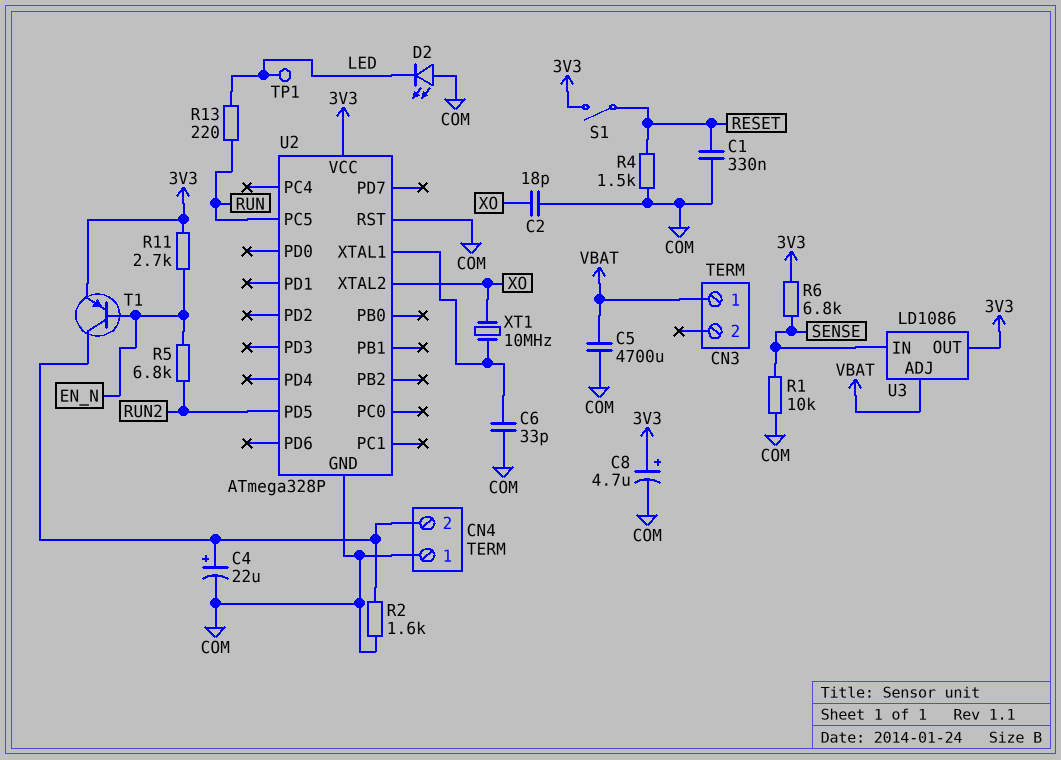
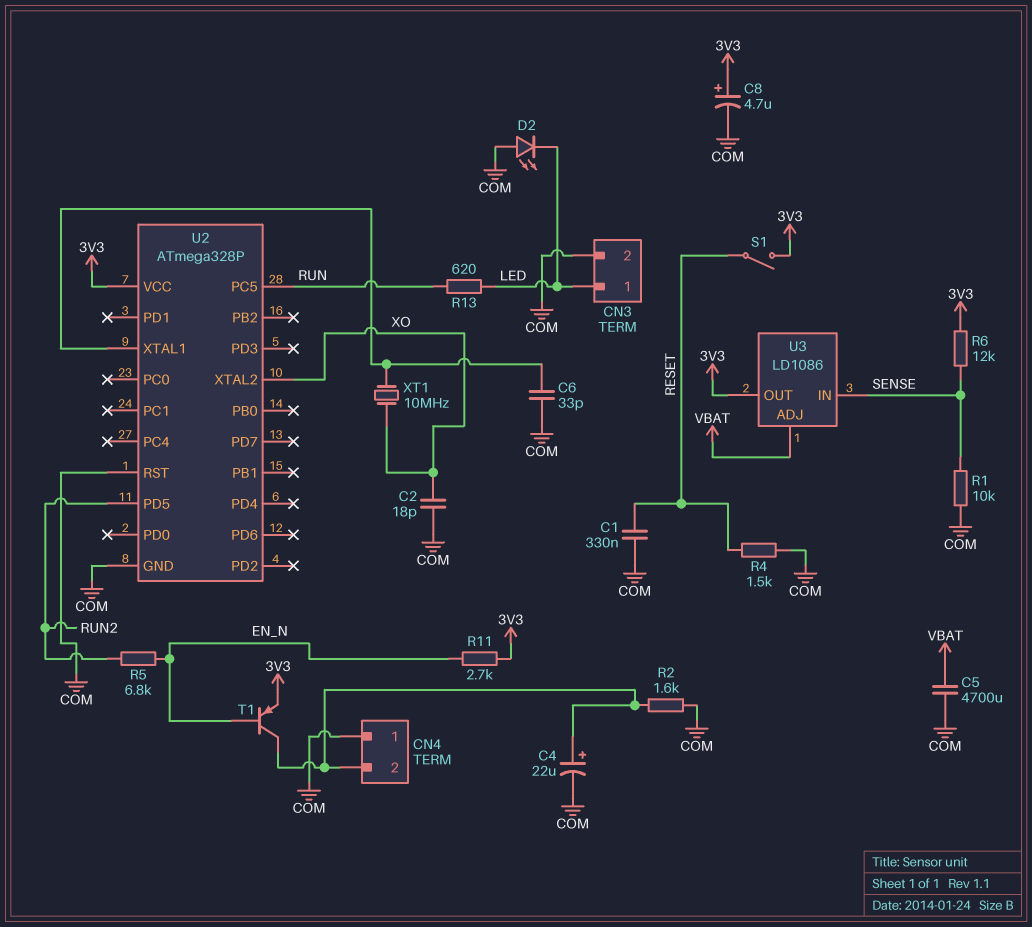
CN3 pin 1: VBAT -> LED
CN3 pin 2: none -> COM
R6: 6.8k (3V3, SENSE) -> 12k (3V3, SENSE)
R13: 220 (LED, RUN) -> 620 (LED, RUN)
TP1: test point (LED) -> none

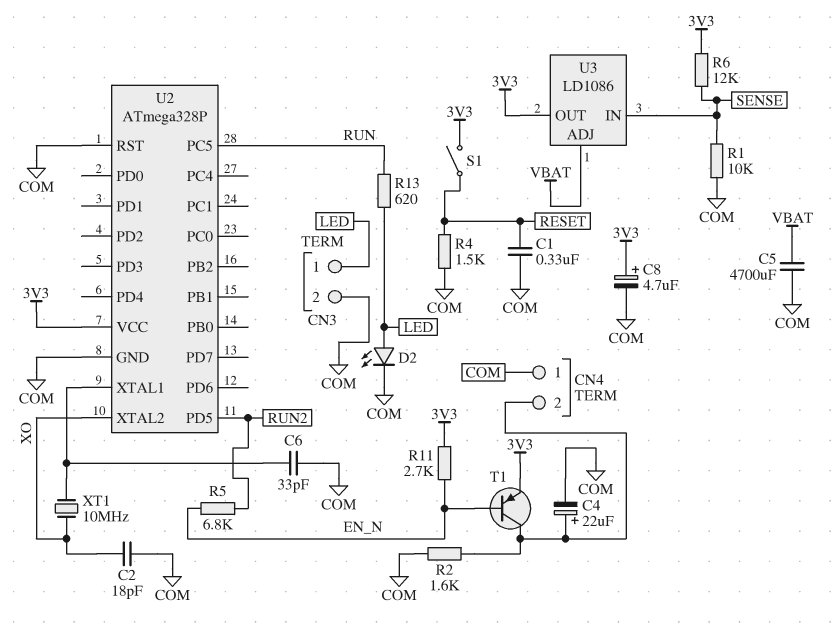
D2: LED (A COM, K LED) -> LED (A LED, K COM)

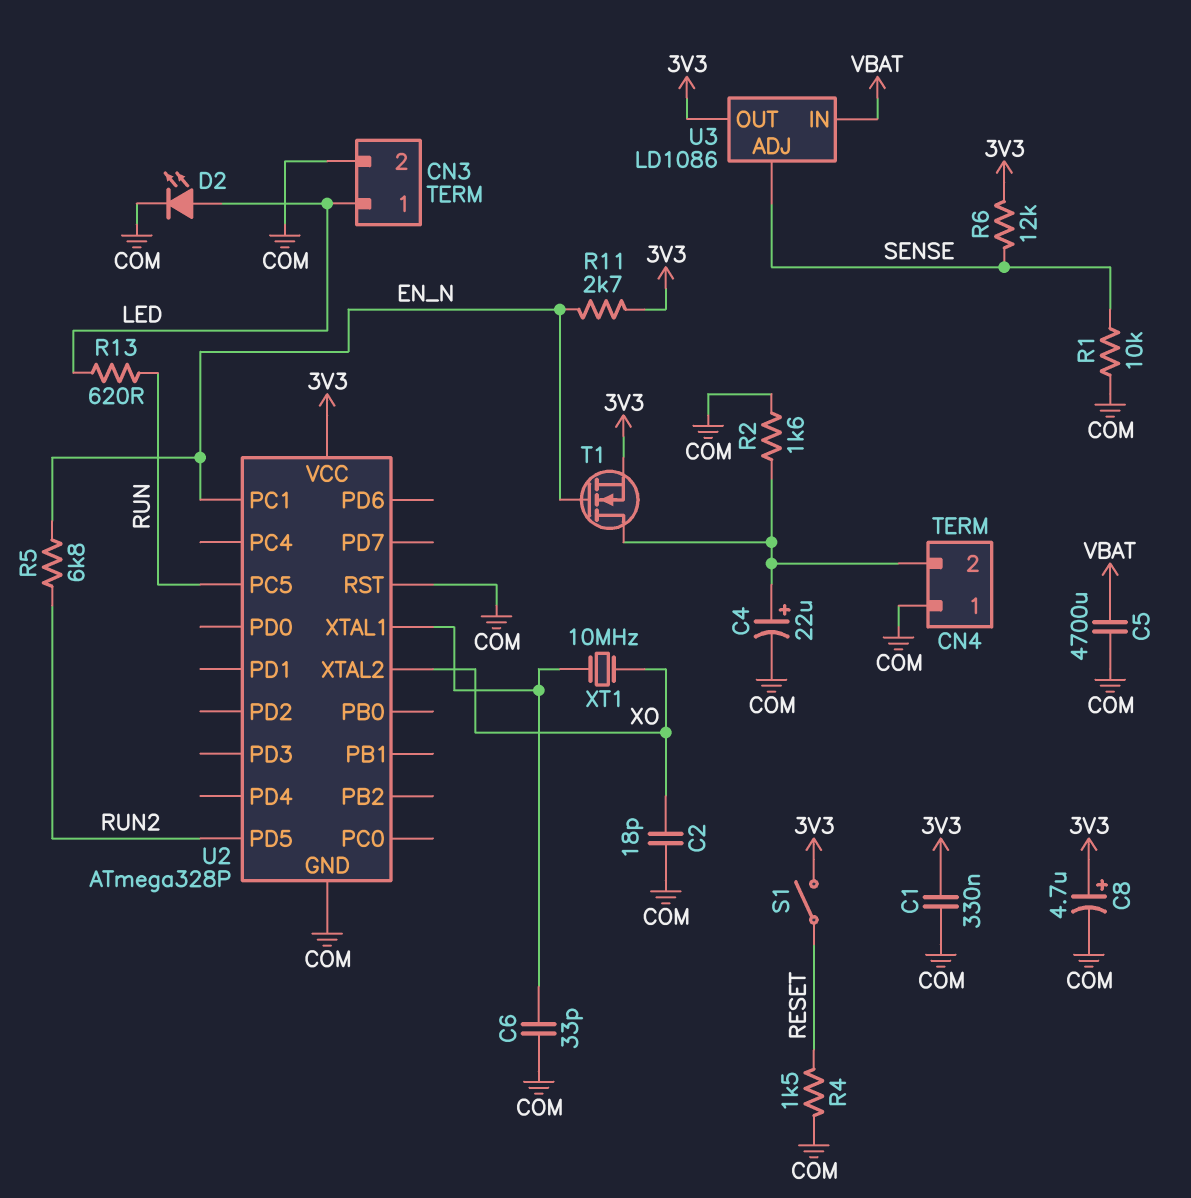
C1: 330nF (COM, RESET) -> 330nF (3V3, COM)
T1: PNP (B EN_N, C CN4/2, E 3V3) -> NMOS (G EN_N, D CN4/2, S 3V3)
U2 pin PC1: none -> EN_N
U3 pin ADJ: VBAT -> SENSE
U3 pin IN: SENSE -> VBAT

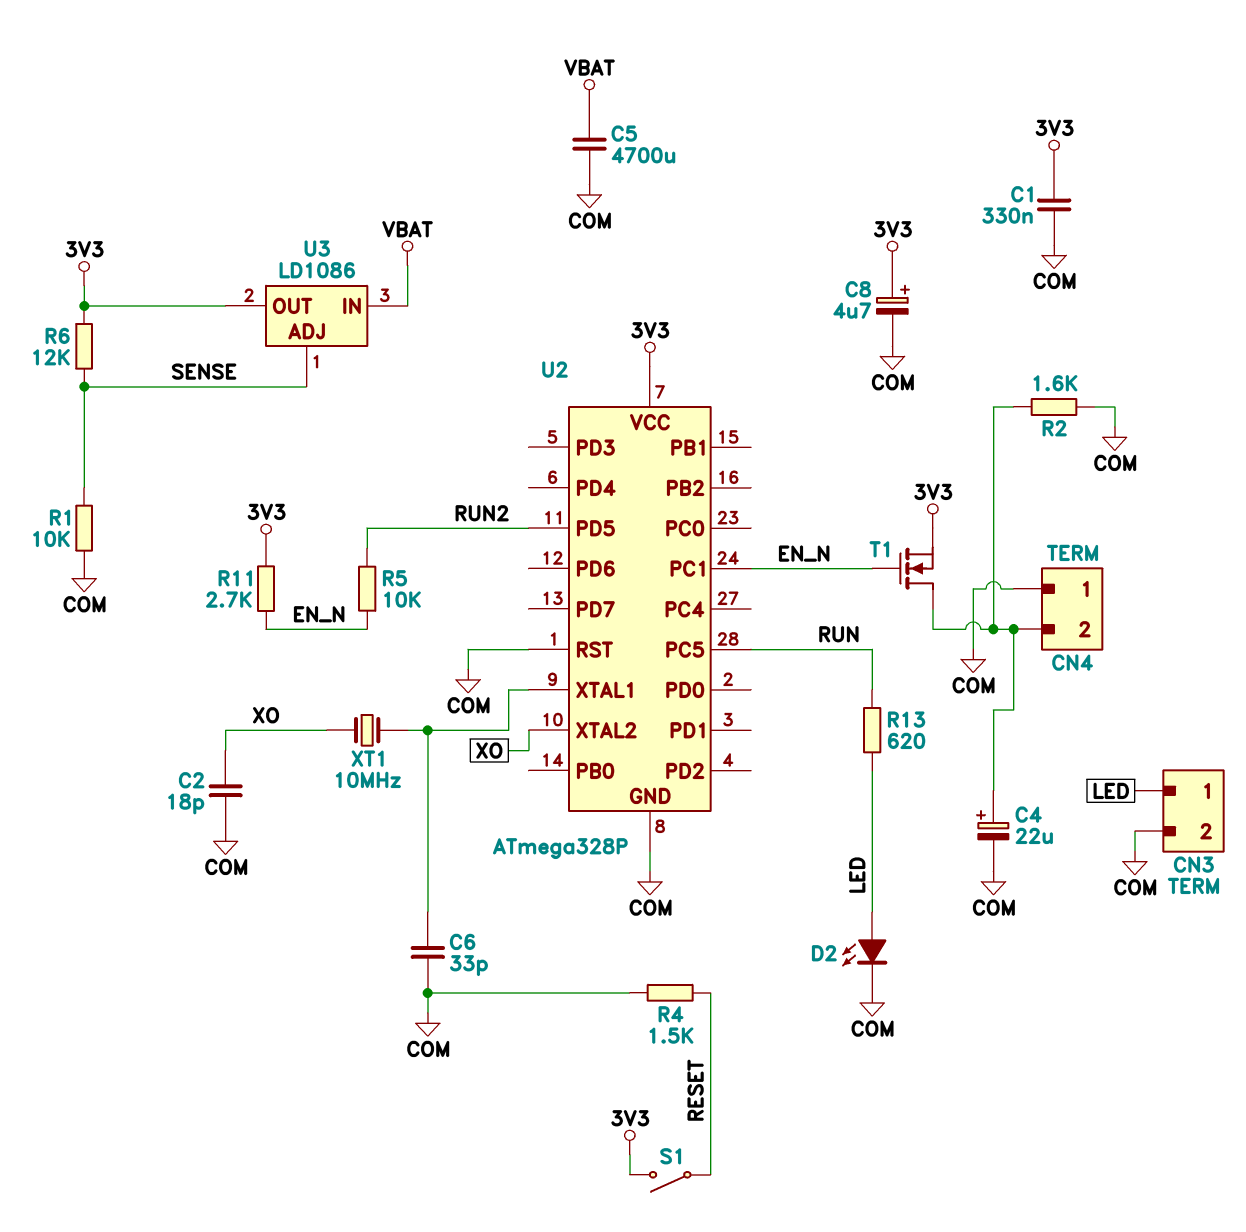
R5: 6.8k (EN_N, RUN2) -> 10k (EN_N, RUN2)

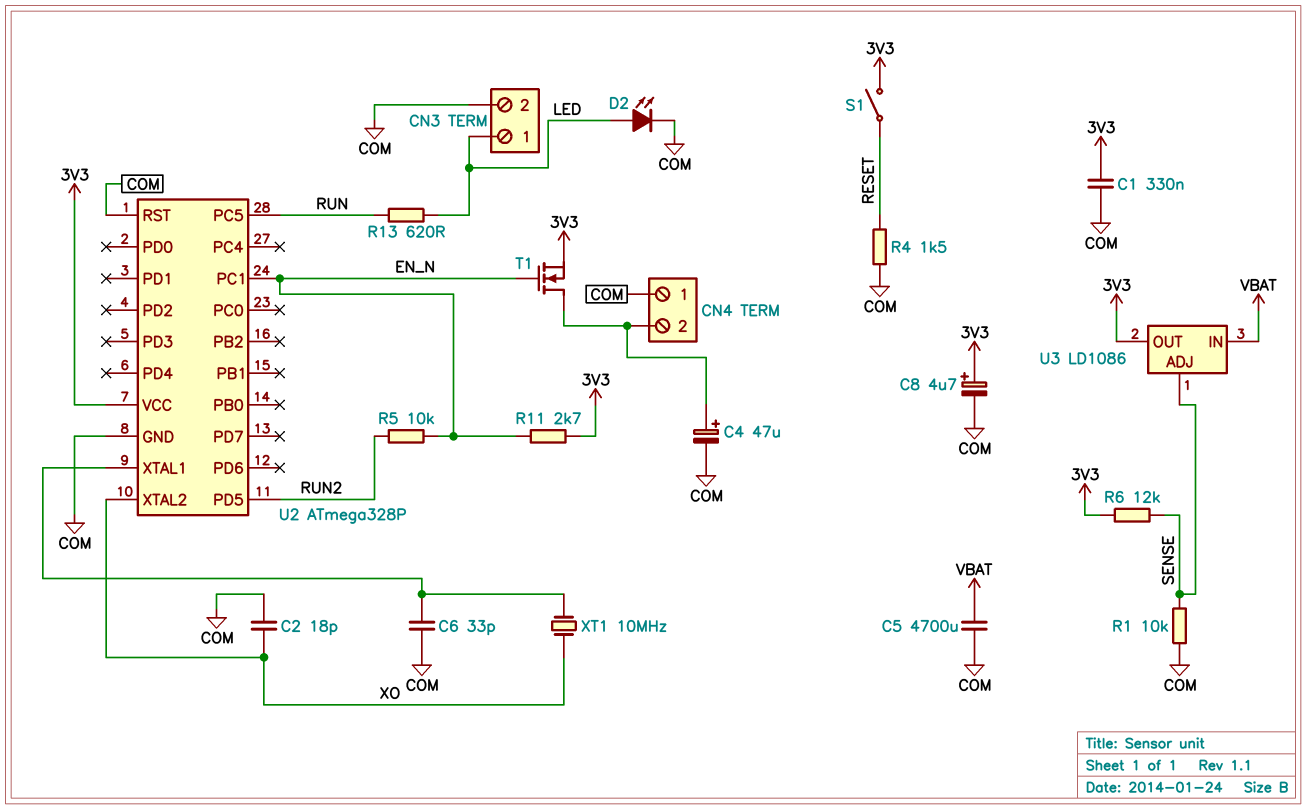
C4: 22uF (plus CN4/2, minus COM) -> 47uF (plus CN4/2, minus COM)
R2: 1.6k (CN4/2, COM) -> none

